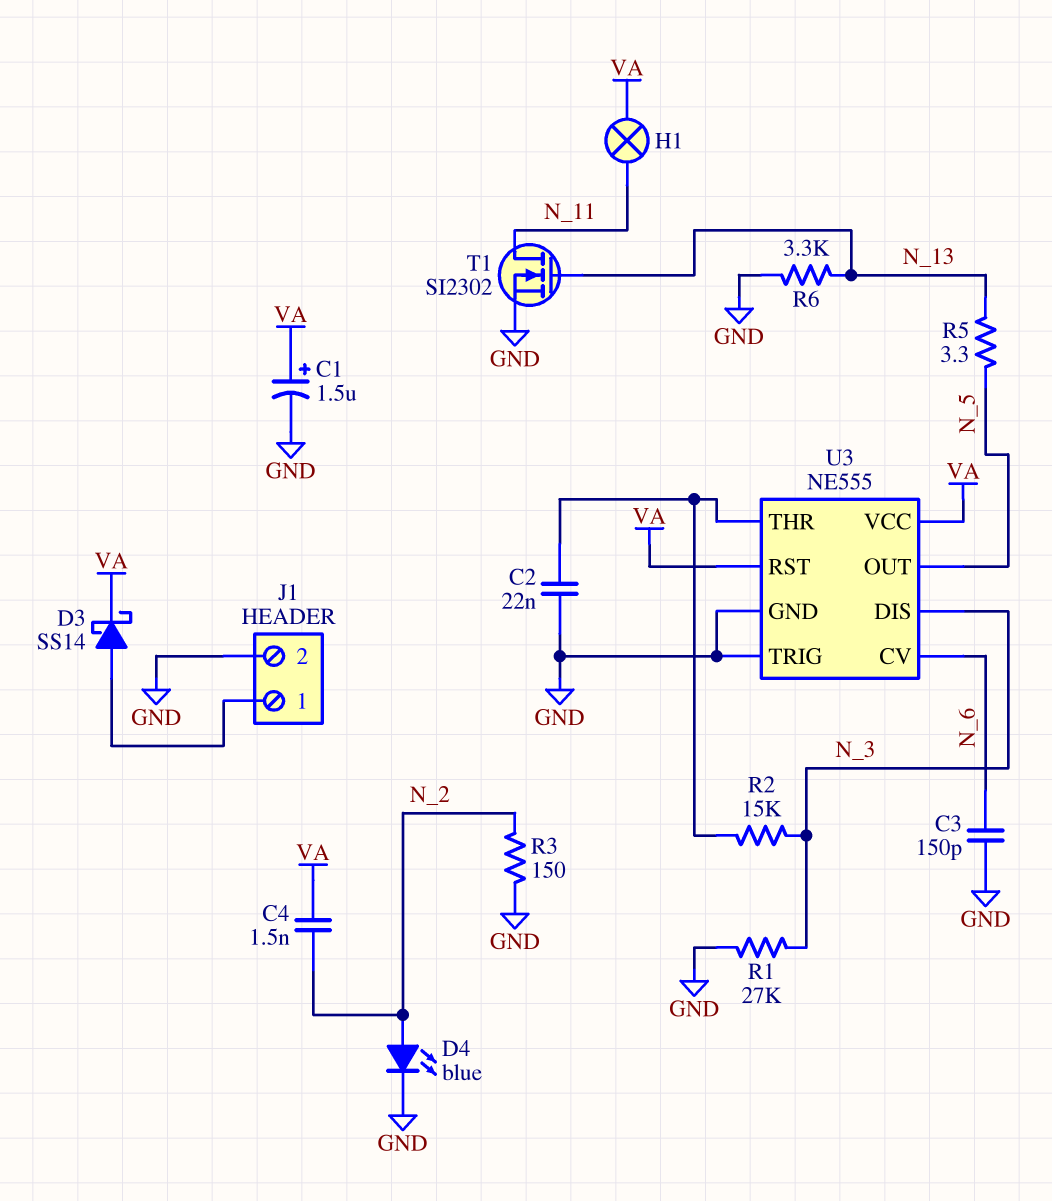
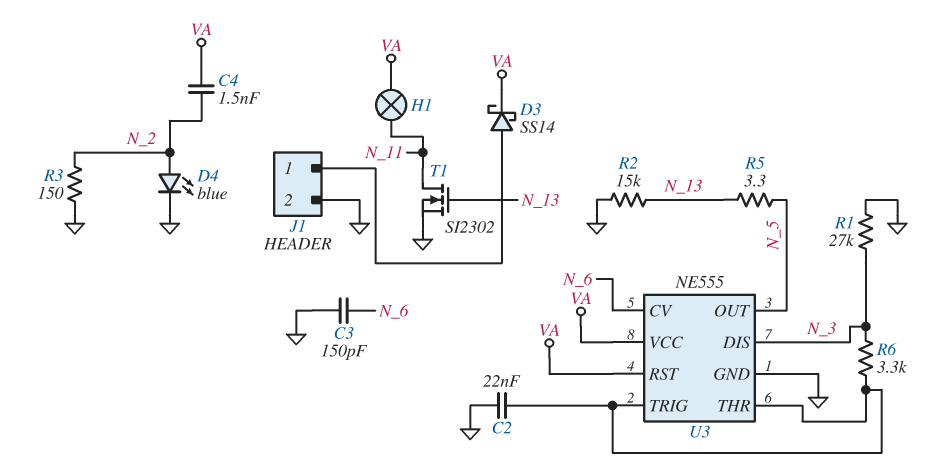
C1: 1.5uF (plus VA, minus GND) -> none
R2: 15k (N_3, U3/THR) -> 15k (GND, N_13)
R6: 3.3k (GND, N_13) -> 3.3k (N_3, U3/THR)
U3 pin TRIG: GND -> U3/THR

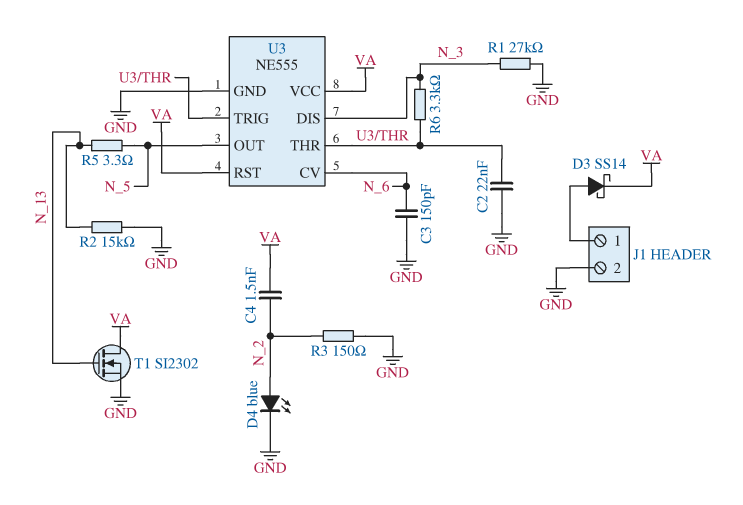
H1: lamp (N_11, VA) -> none
T1: NMOS SI2302 (G N_13, D N_11, S GND) -> NMOS SI2302 (G N_13, D VA, S GND)

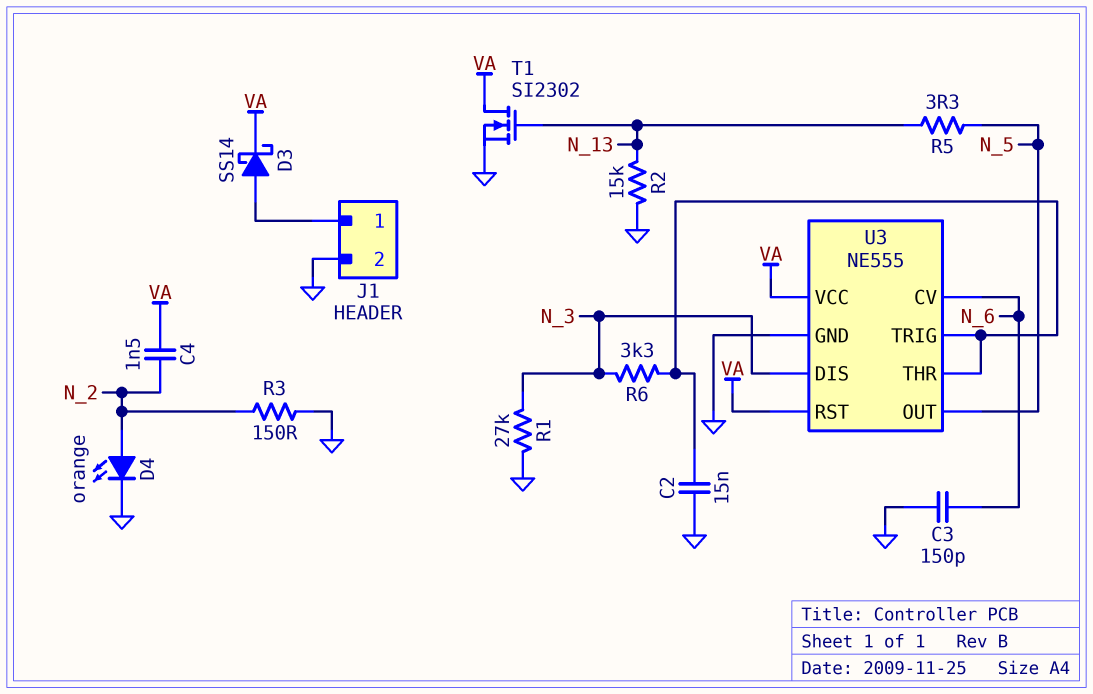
C2: 22nF (GND, U3/THR) -> 15nF (GND, U3/THR)
D4: LED blue (A N_2, K GND) -> LED orange (A N_2, K GND)

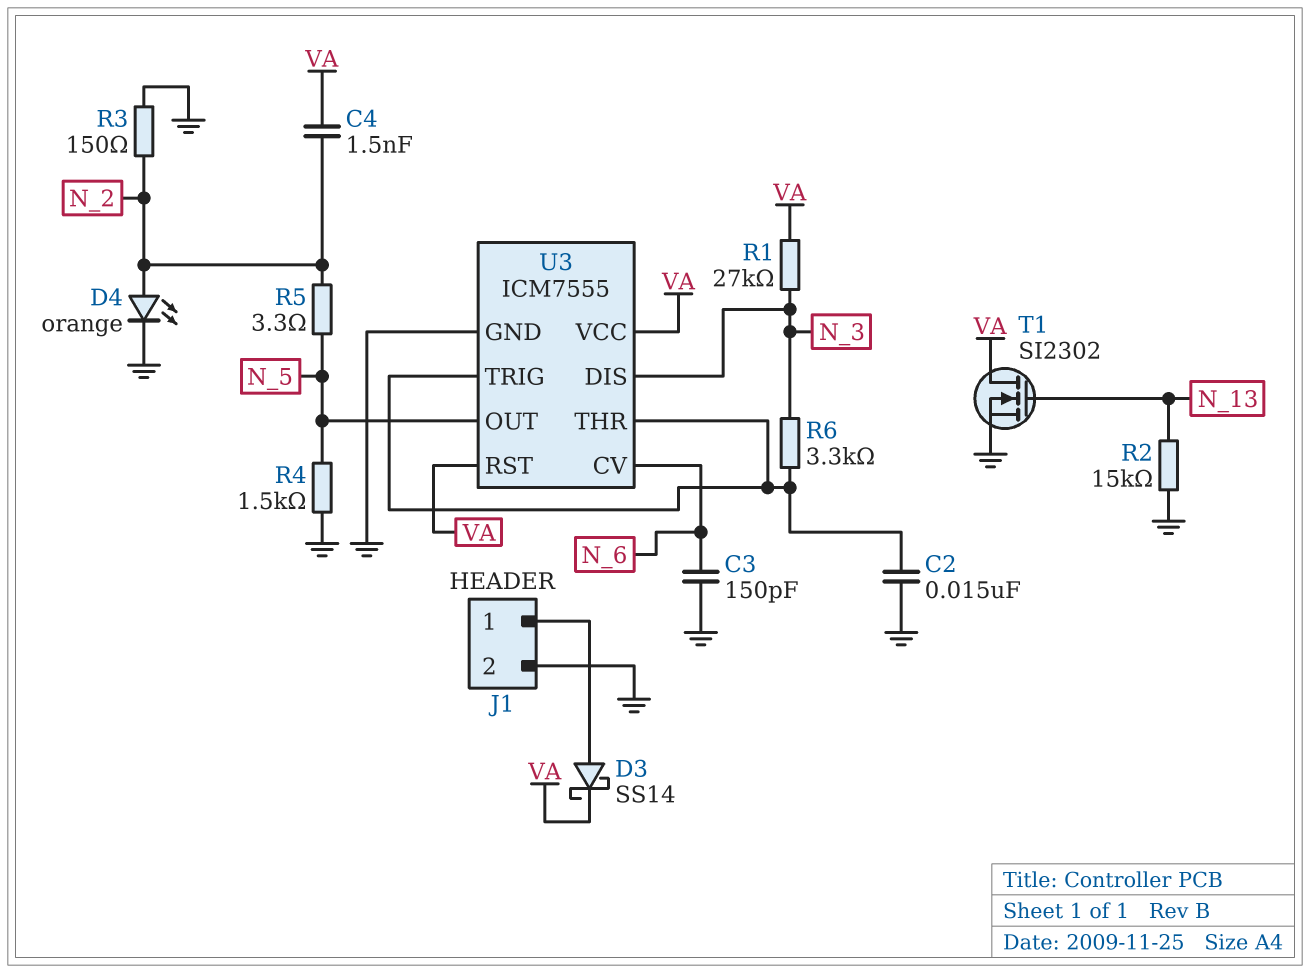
R1: 27k (GND, N_3) -> 27k (N_3, VA)
R4: none -> 1.5k (GND, N_5)
R5: 3.3 (N_5, N_13) -> 3.3 (N_2, N_5)
U3: NE555 -> ICM7555

